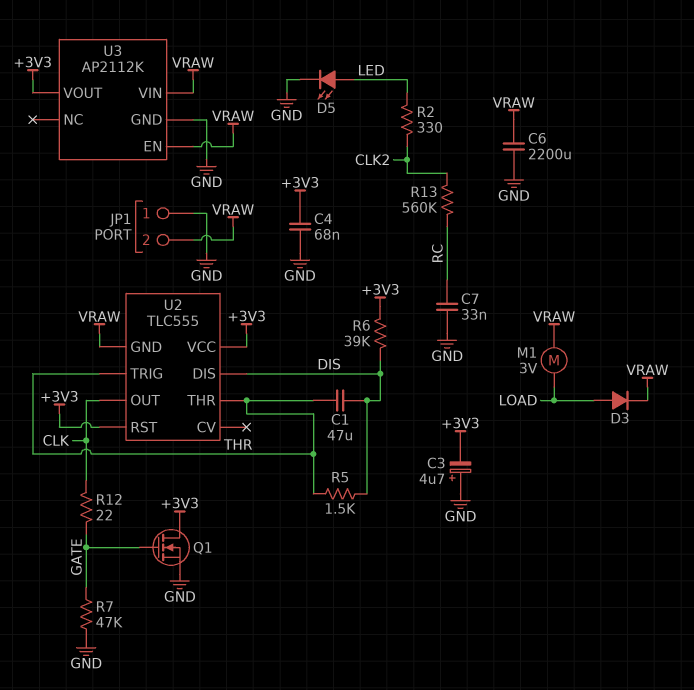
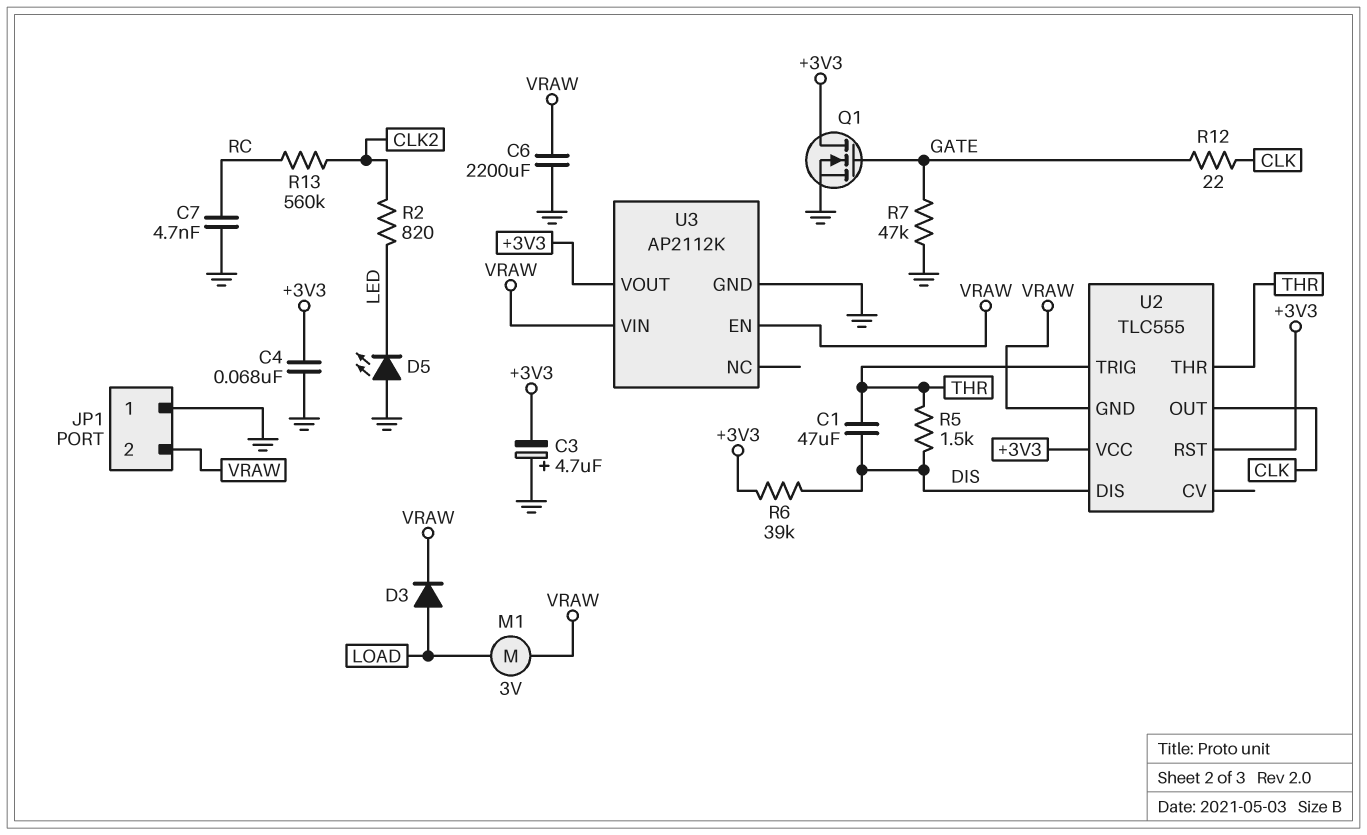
C7: 33nF (GND, RC) -> 4.7nF (GND, RC)
D5: LED (A LED, K GND) -> LED (A GND, K LED)
R2: 330 (CLK2, LED) -> 820 (CLK2, LED)

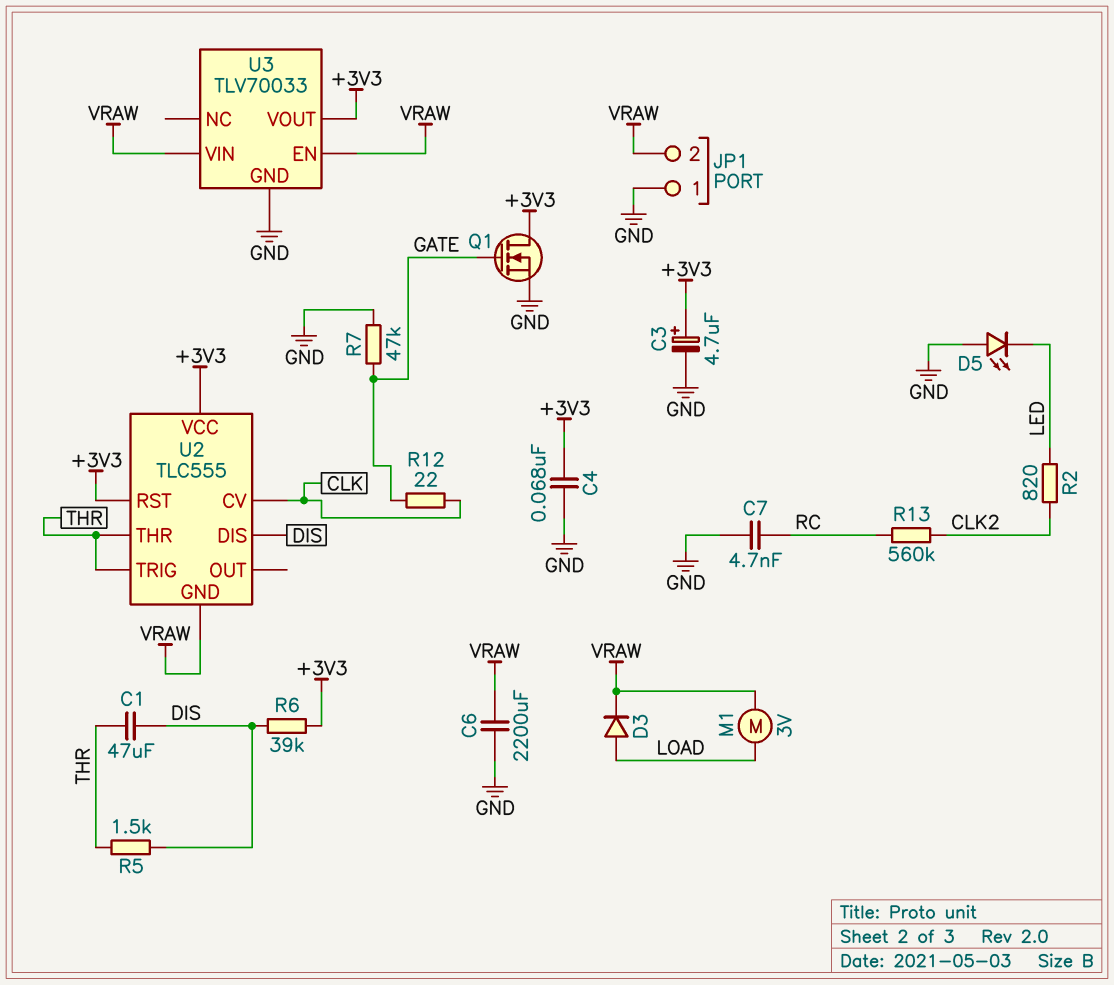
C3: 4.7uF (plus GND, minus +3V3) -> 4.7uF (plus +3V3, minus GND)
U2 pin CV: none -> CLK
U2 pin OUT: CLK -> none
U3: AP2112K -> TLV70033

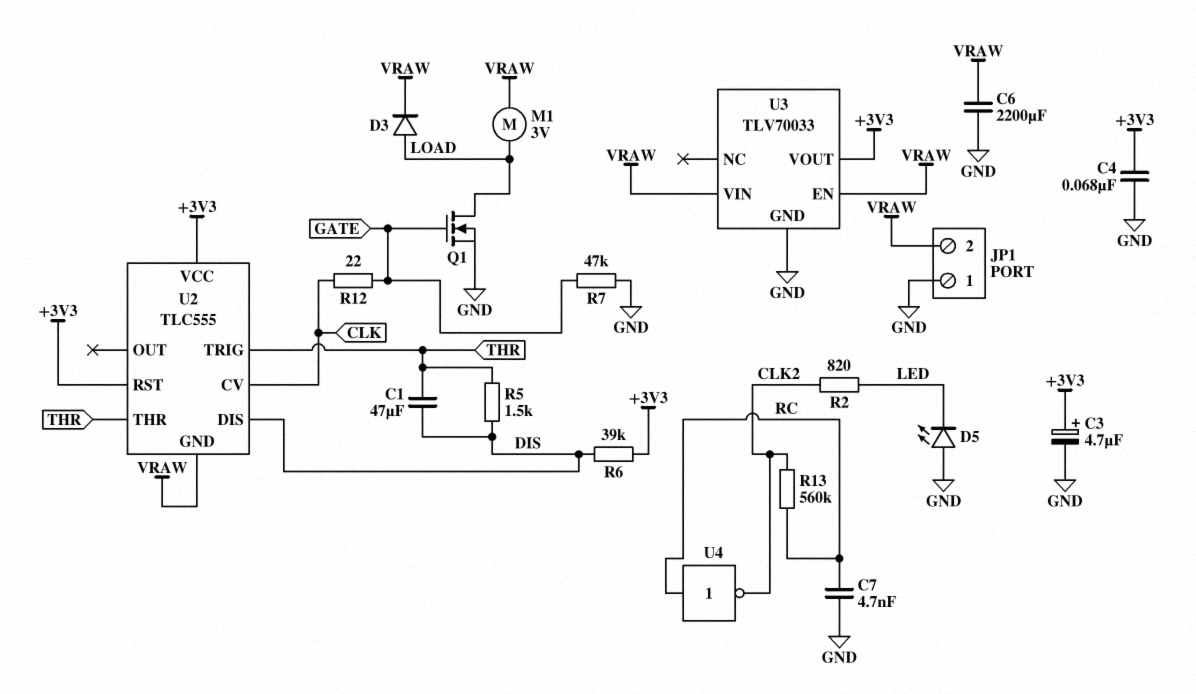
Q1: NMOS (G GATE, D +3V3, S GND) -> NMOS (G GATE, D LOAD, S GND)
U4: none -> NOT (in RC, out CLK2)

